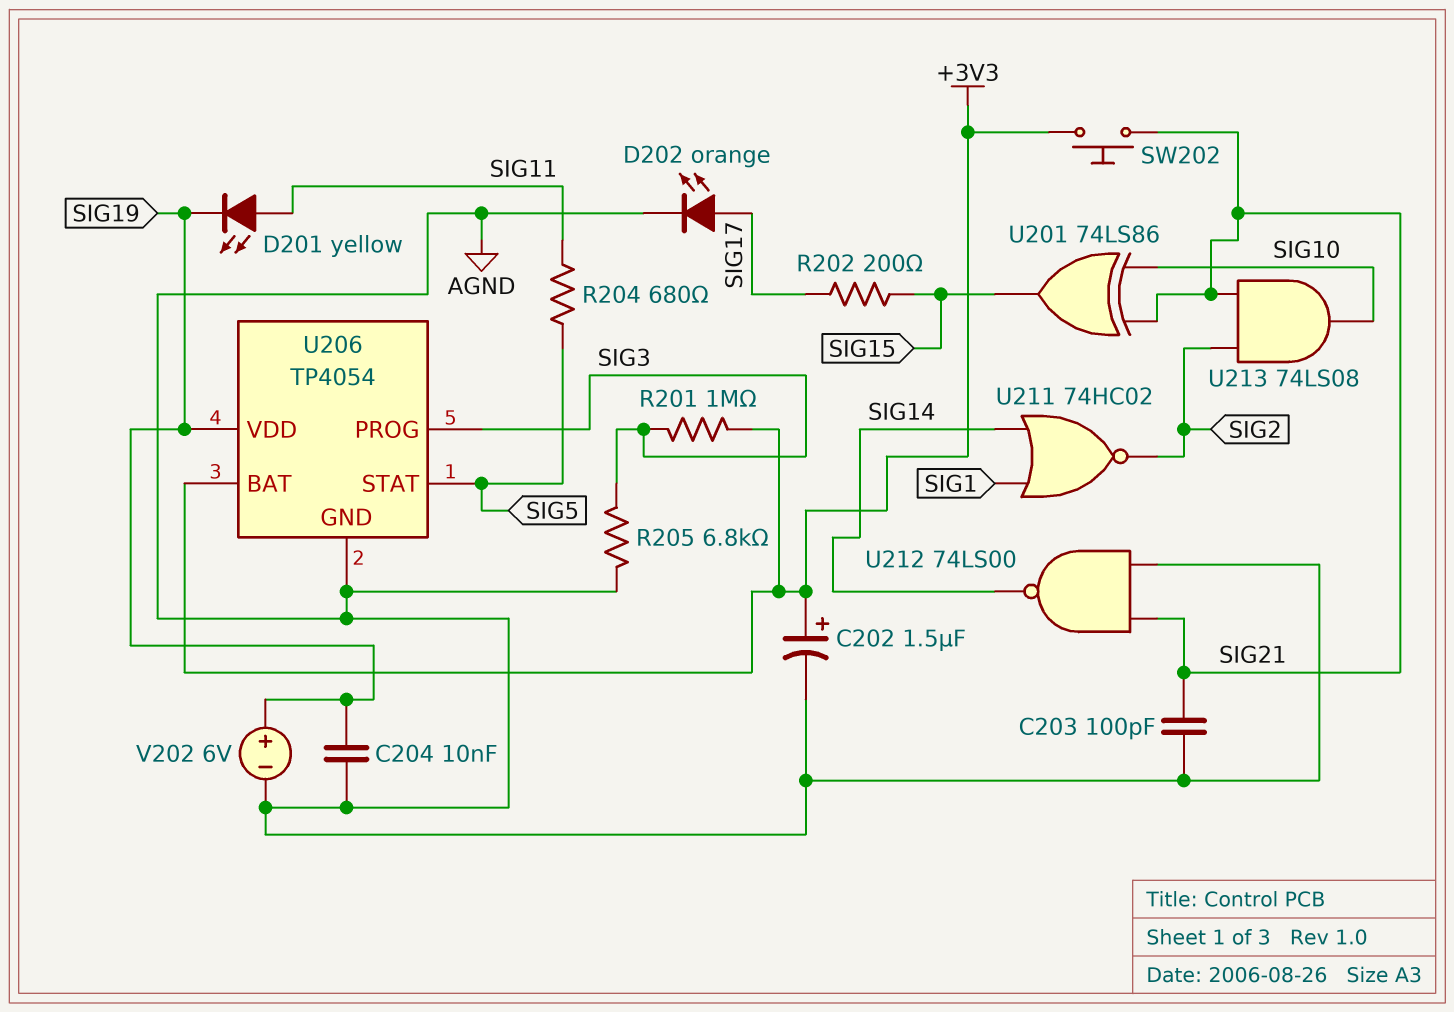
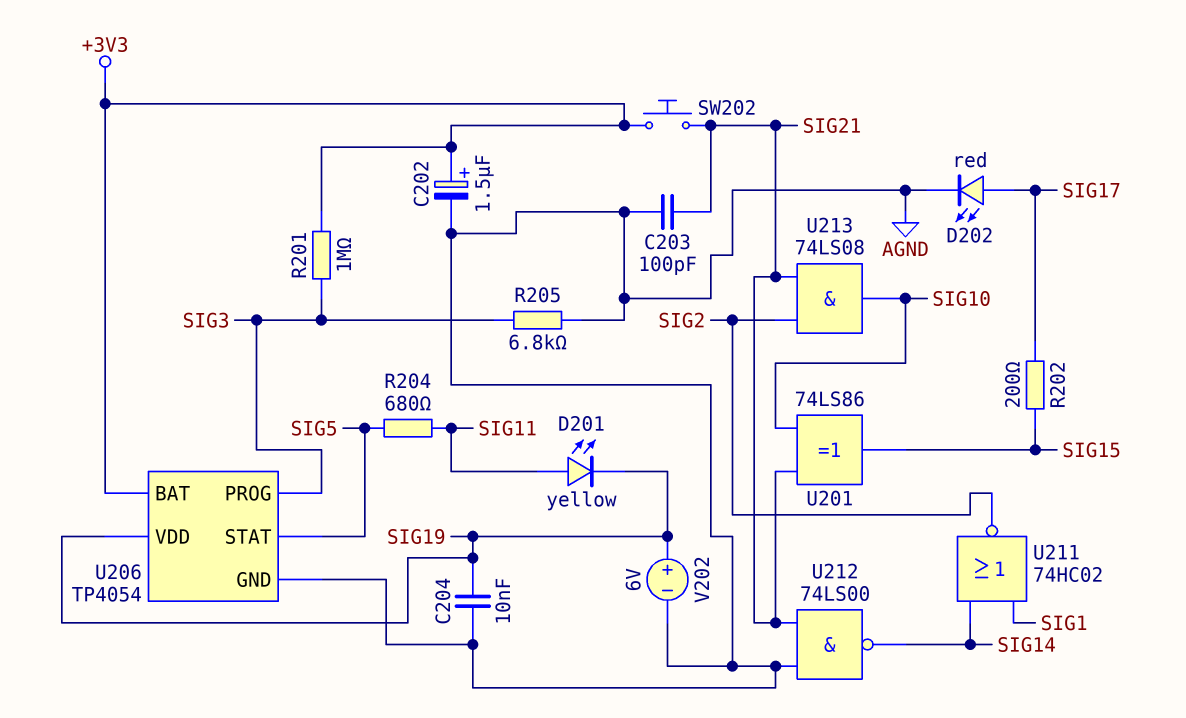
D202: LED orange (A SIG17, K AGND) -> LED red (A SIG17, K AGND)

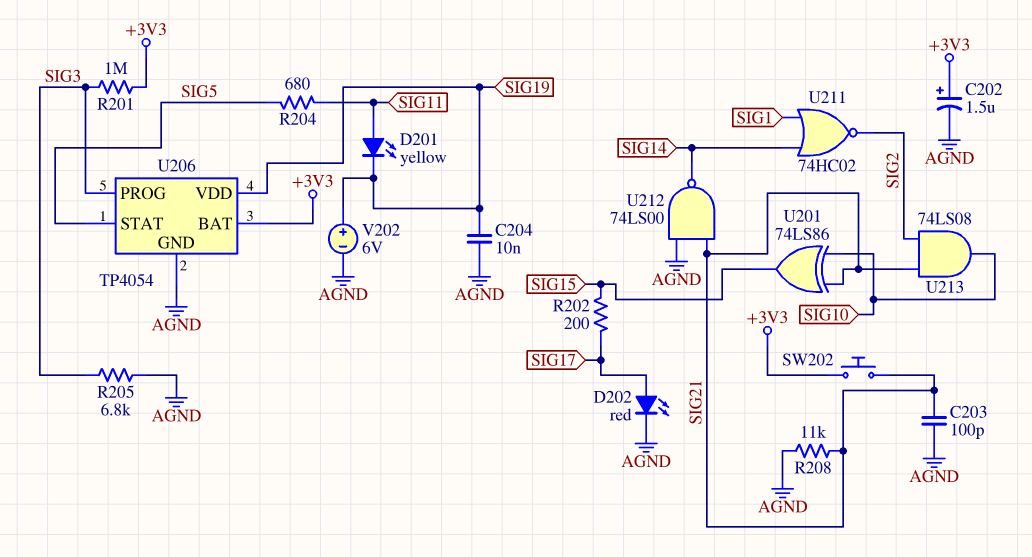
R208: none -> 11k (AGND, SIG21)

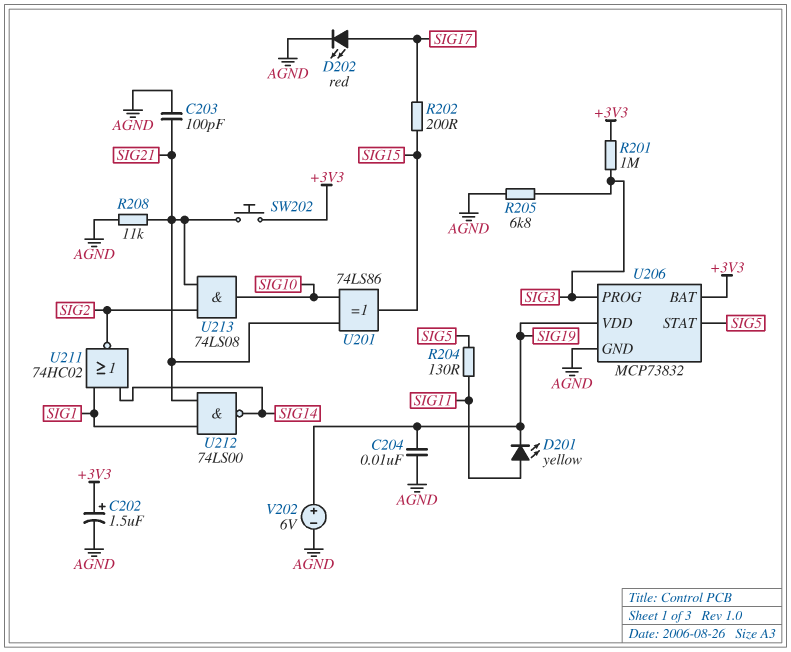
R204: 680 (SIG5, SIG11) -> 130 (SIG5, SIG11)
U206: TP4054 -> MCP73832
U212: NAND 74LS00 (in AGND, in SIG21, out SIG14) -> NAND 74LS00 (in SIG1, in SIG21, out SIG14)

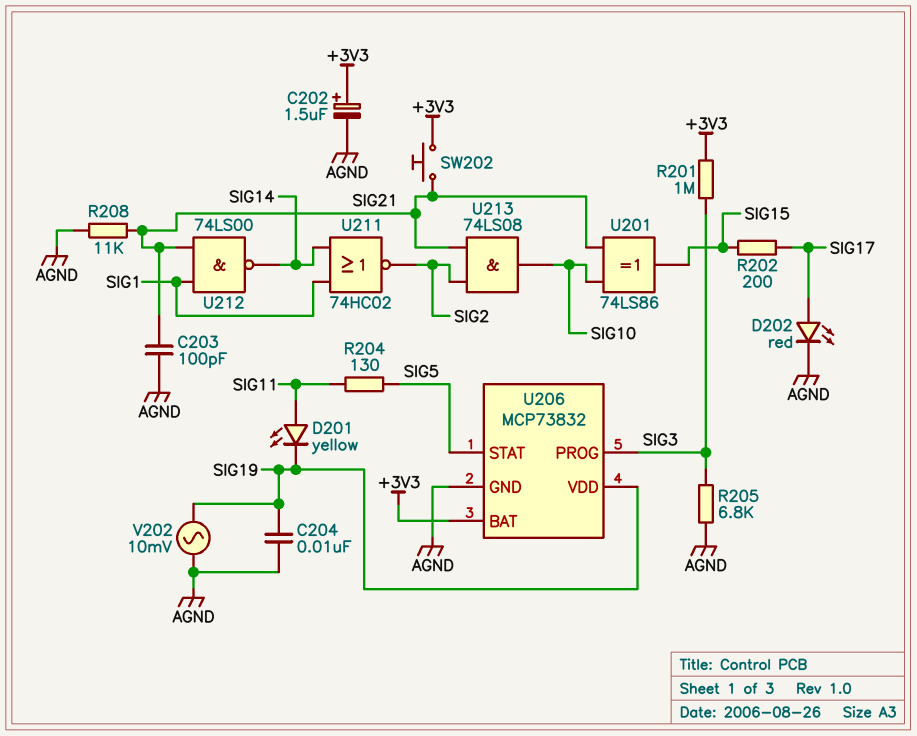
V202: 6V (plus SIG19, minus AGND) -> AC 10mV (AGND, SIG19)

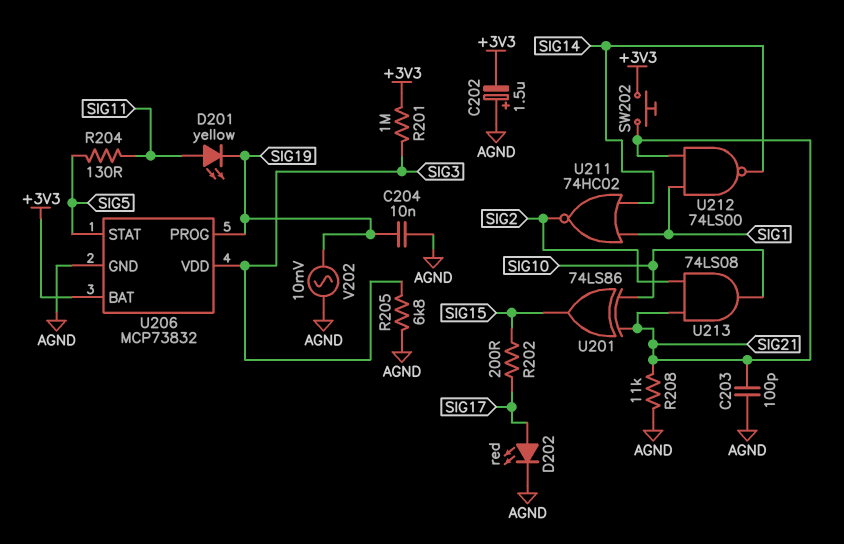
C202: 1.5uF (plus +3V3, minus AGND) -> 1.5uF (plus AGND, minus +3V3)
U206 pin PROG: SIG3 -> SIG19
U206 pin VDD: SIG19 -> SIG3

